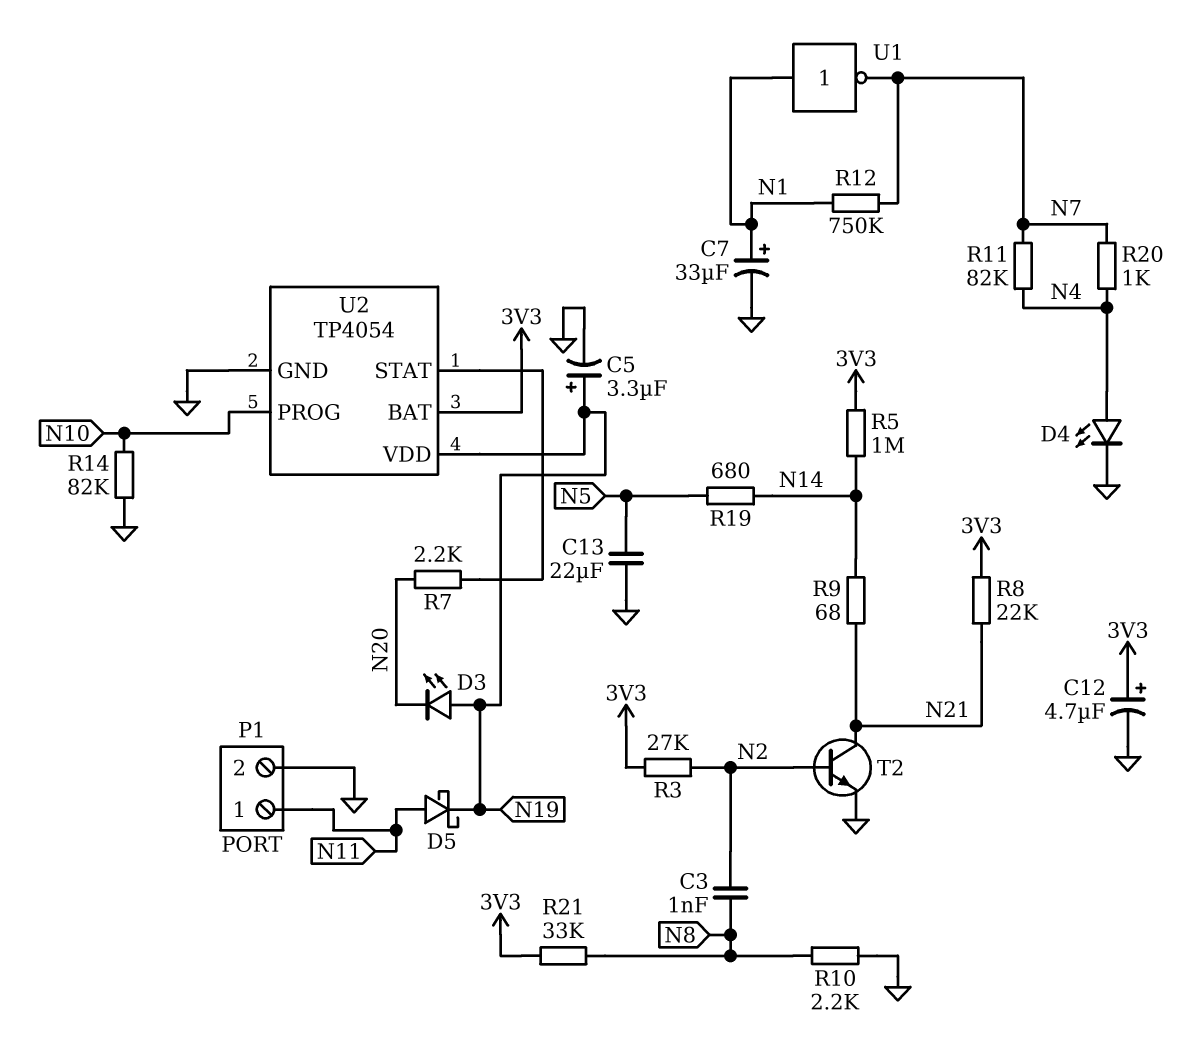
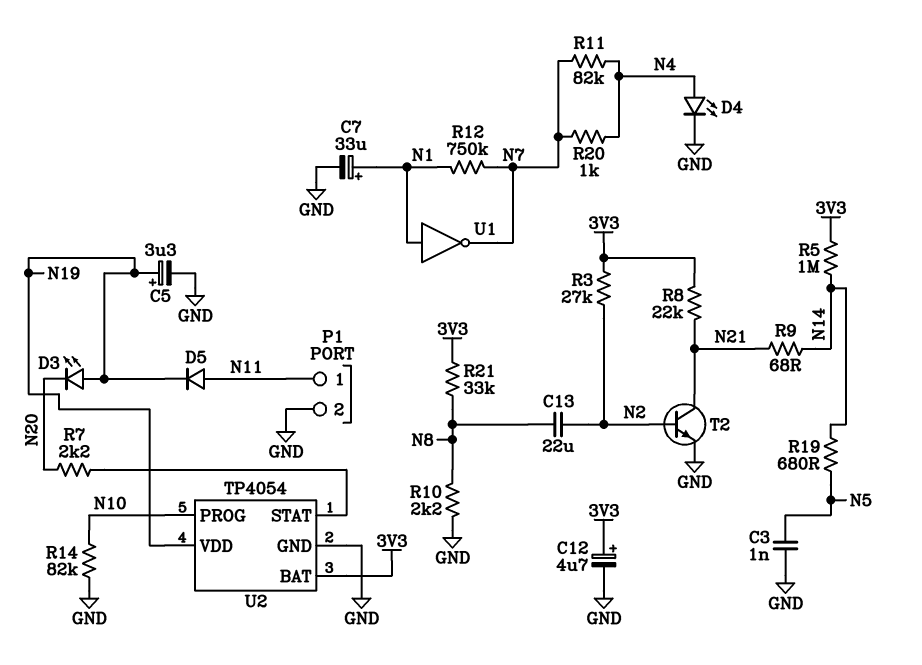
C3: 1nF (N2, N8) -> 1nF (GND, N5)
C13: 22uF (GND, N5) -> 22uF (N2, N8)
D5: schottky (A N11, K N19) -> diode (A N11, K N19)

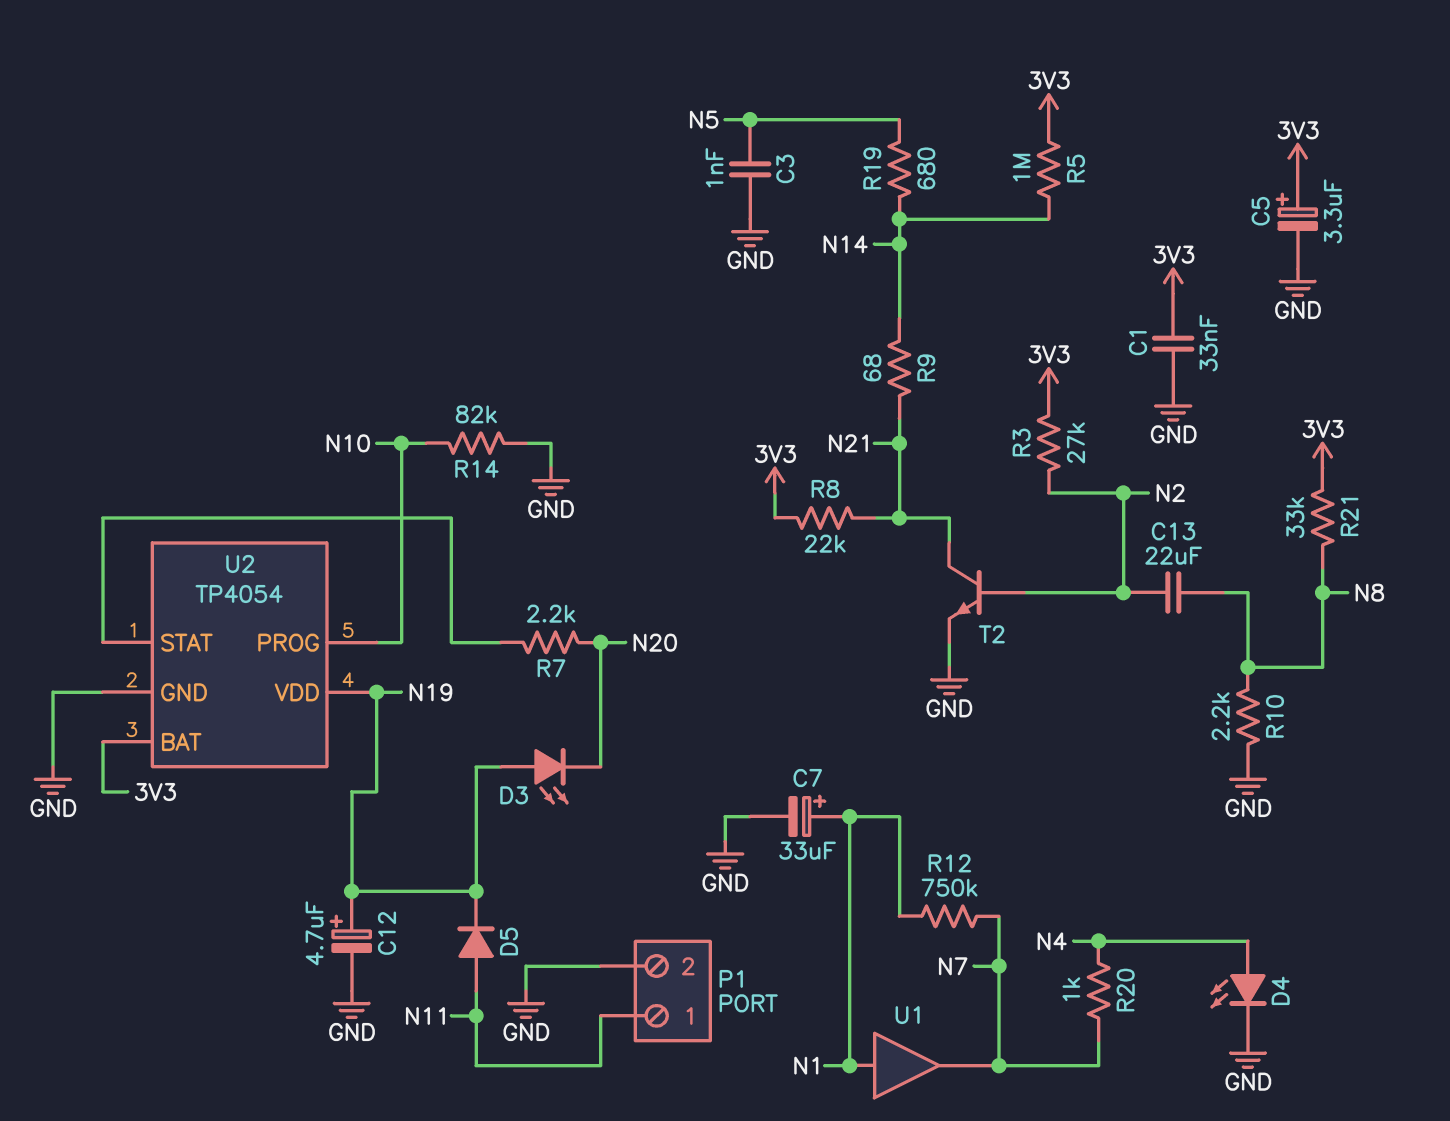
C1: none -> 33nF (3V3, GND)
C5: 3.3uF (plus N19, minus GND) -> 3.3uF (plus 3V3, minus GND)
C12: 4.7uF (plus 3V3, minus GND) -> 4.7uF (plus N19, minus GND)
R11: 82k (N4, N7) -> none
U1: NOT (in N1, out N7) -> buffer (in N1, out N7)

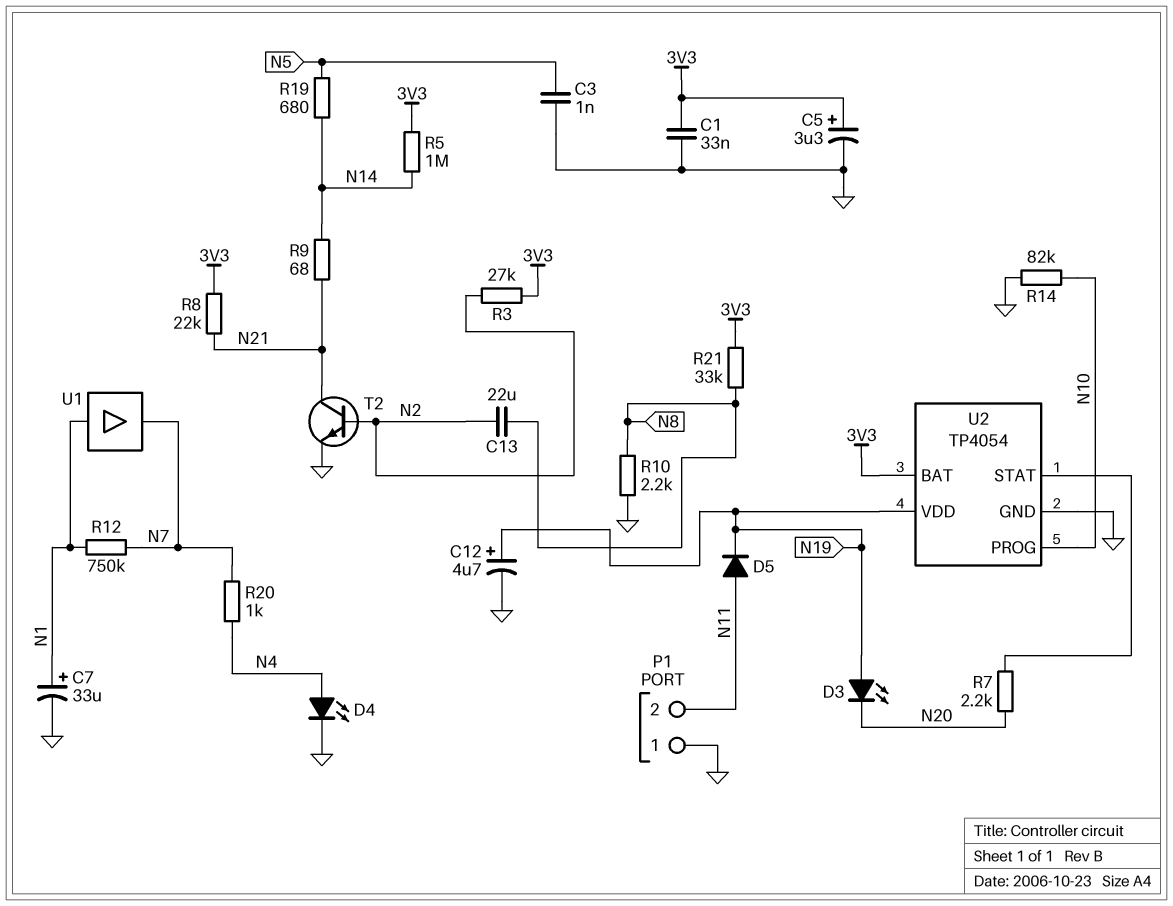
P1 pin 1: N11 -> GND
P1 pin 2: GND -> N11

